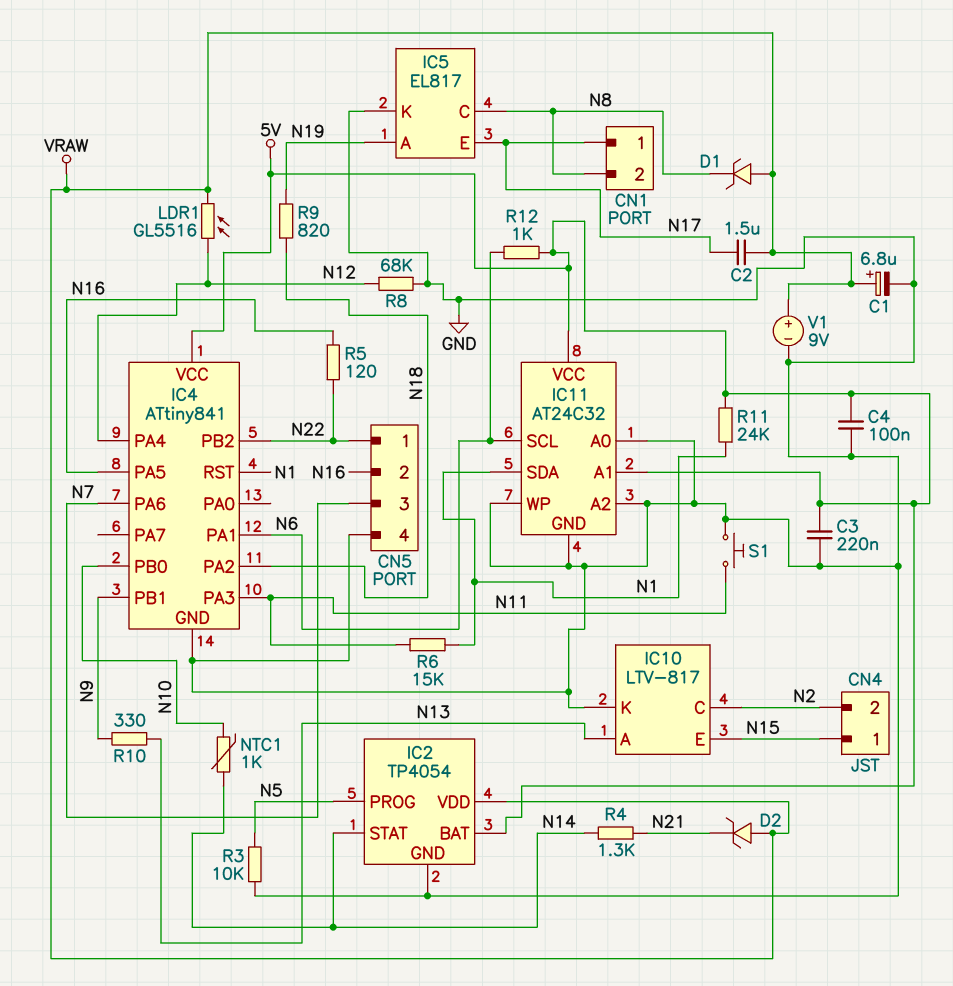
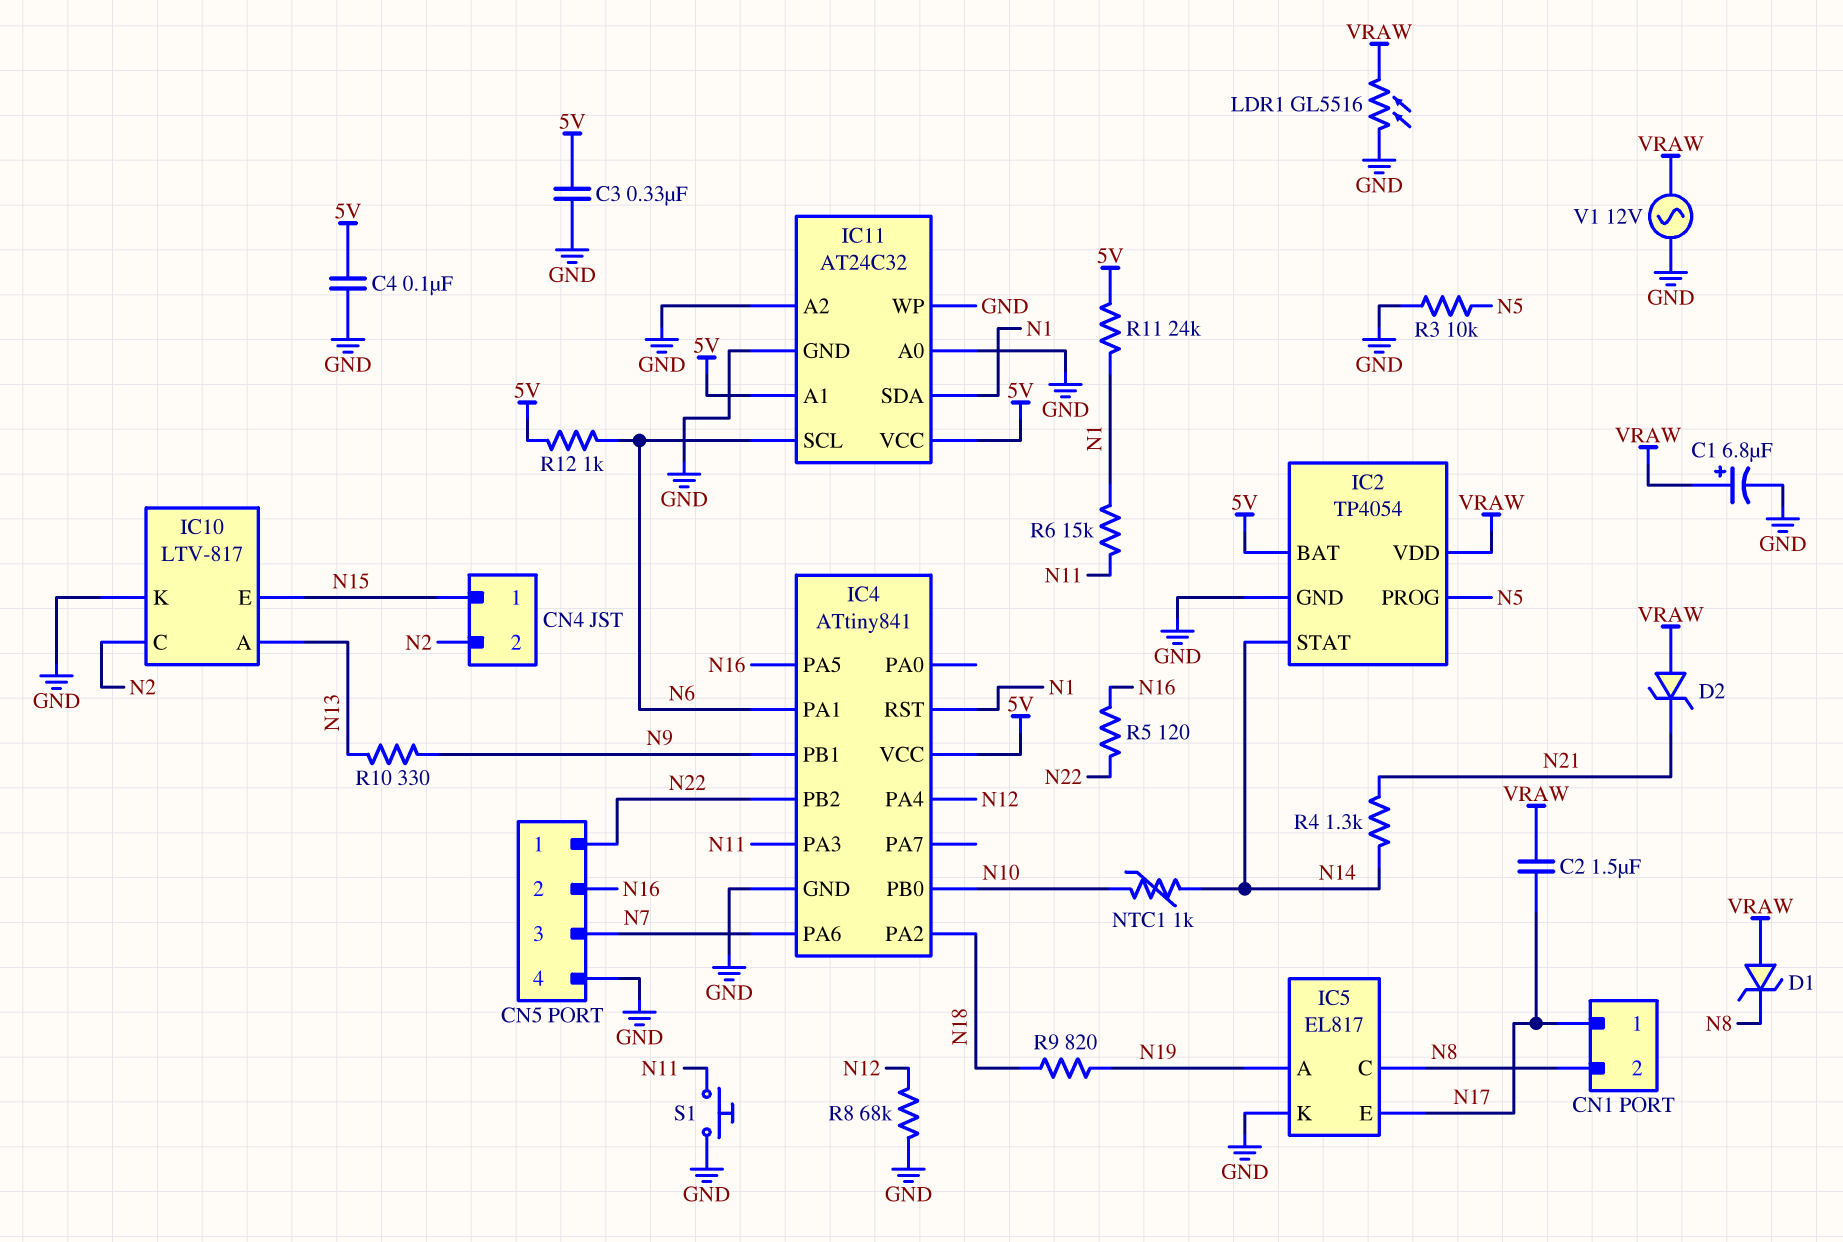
C3: 220nF (5V, GND) -> 330nF (5V, GND)
LDR1: GL5516 (N12, VRAW) -> GL5516 (GND, VRAW)
V1: 9V (plus VRAW, minus GND) -> AC 12V (GND, VRAW)

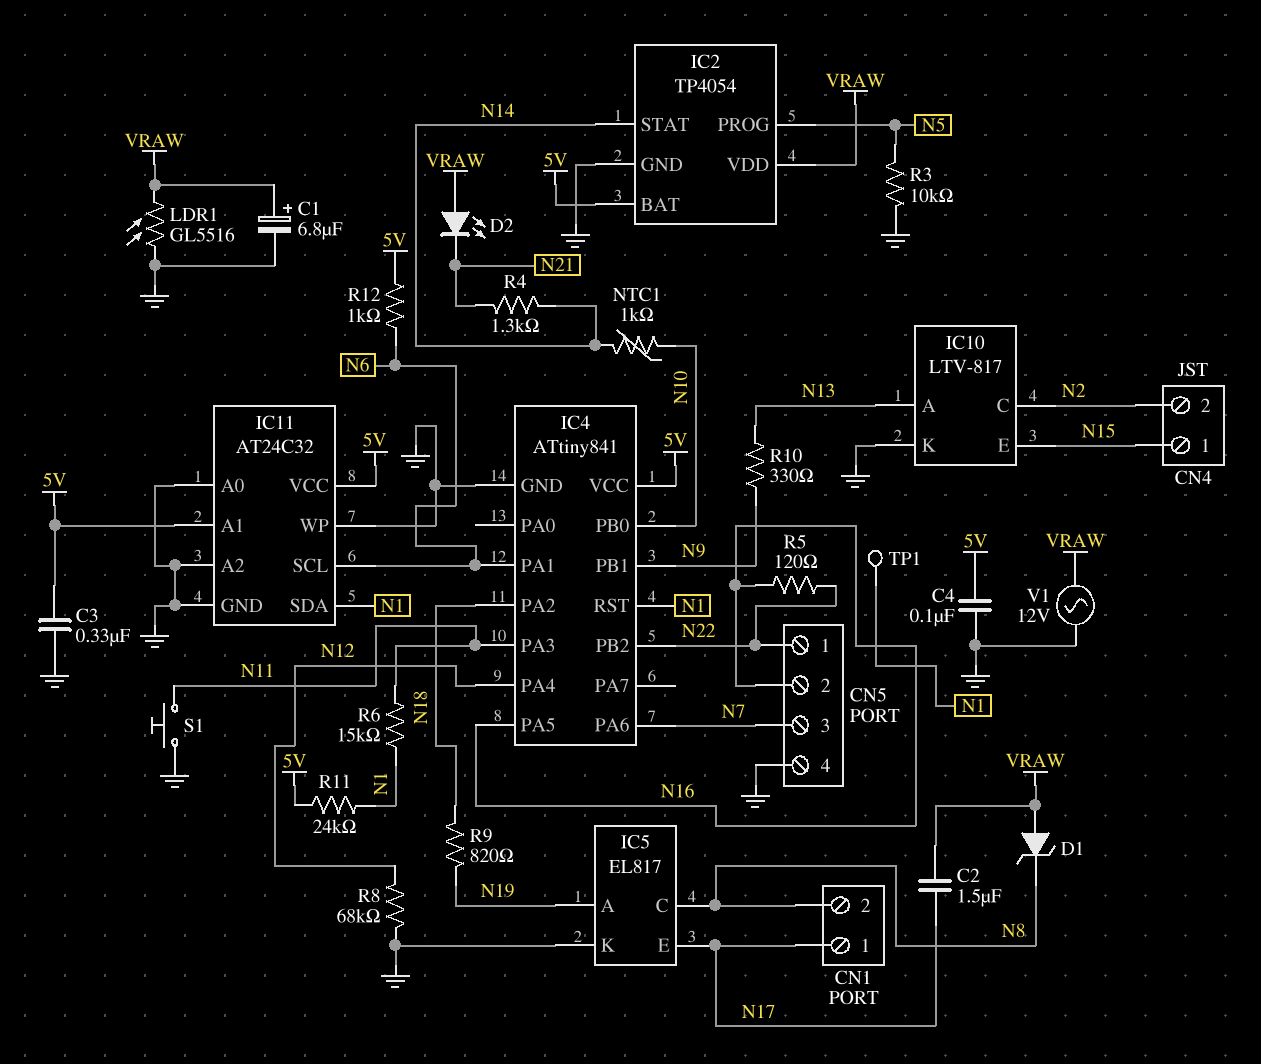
D2: zener (A VRAW, K N21) -> LED (A VRAW, K N21)
TP1: none -> test point (N1)

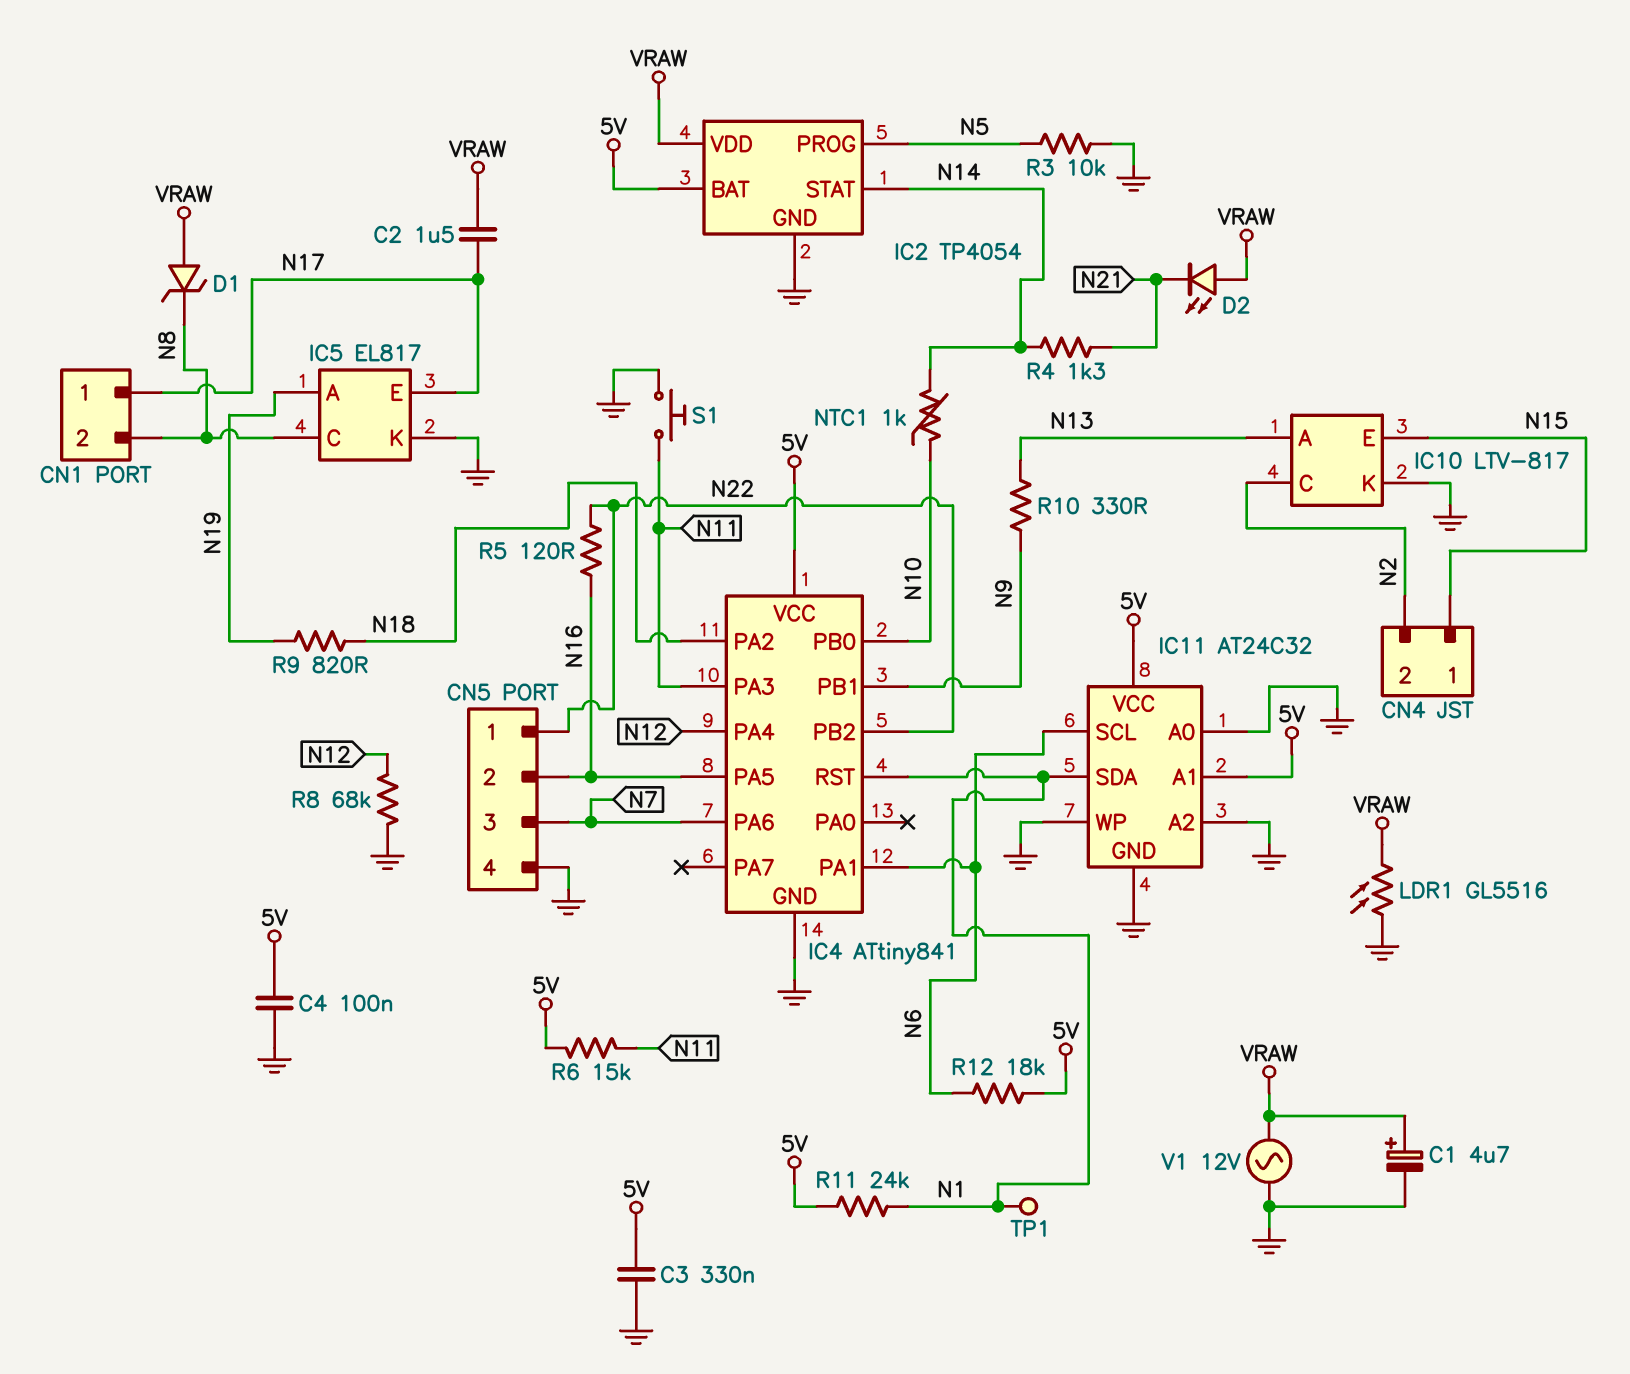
C1: 6.8uF (plus VRAW, minus GND) -> 4.7uF (plus VRAW, minus GND)
R6: 15k (N1, N11) -> 15k (5V, N11)
R12: 1k (5V, N6) -> 18k (5V, N6)

